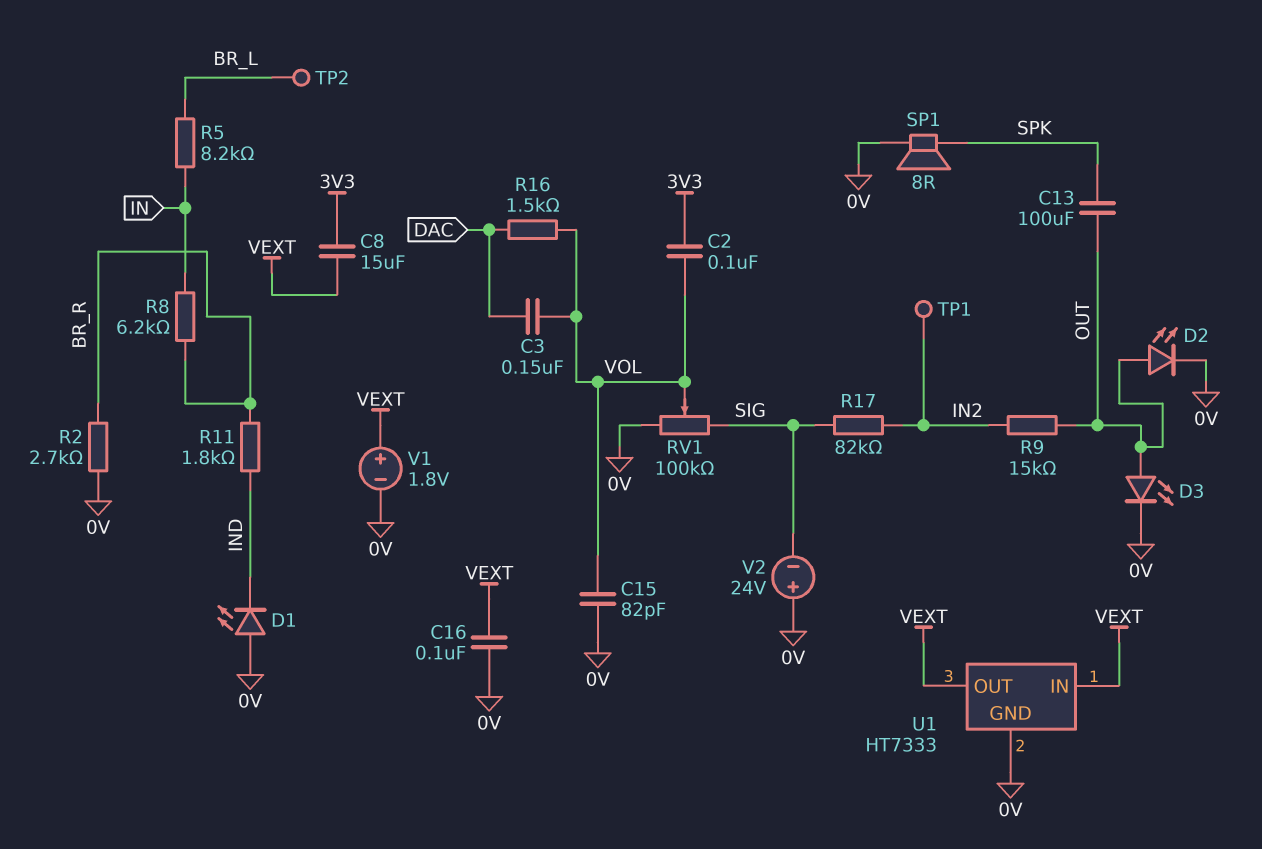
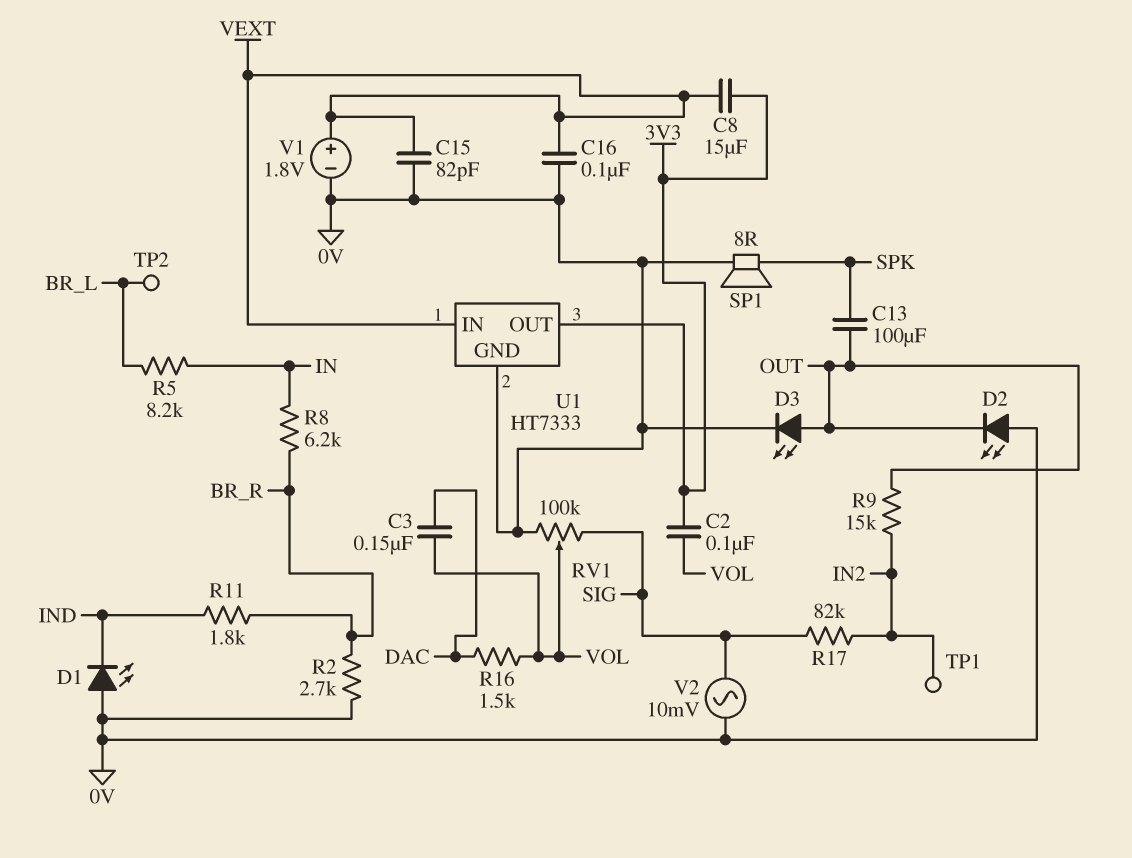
C15: 82pF (0V, VOL) -> 82pF (0V, VEXT)
D2: LED (A OUT, K 0V) -> LED (A 0V, K OUT)
U1 pin OUT: VEXT -> 3V3
V2: 24V (plus 0V, minus SIG) -> AC 10mV (0V, SIG)

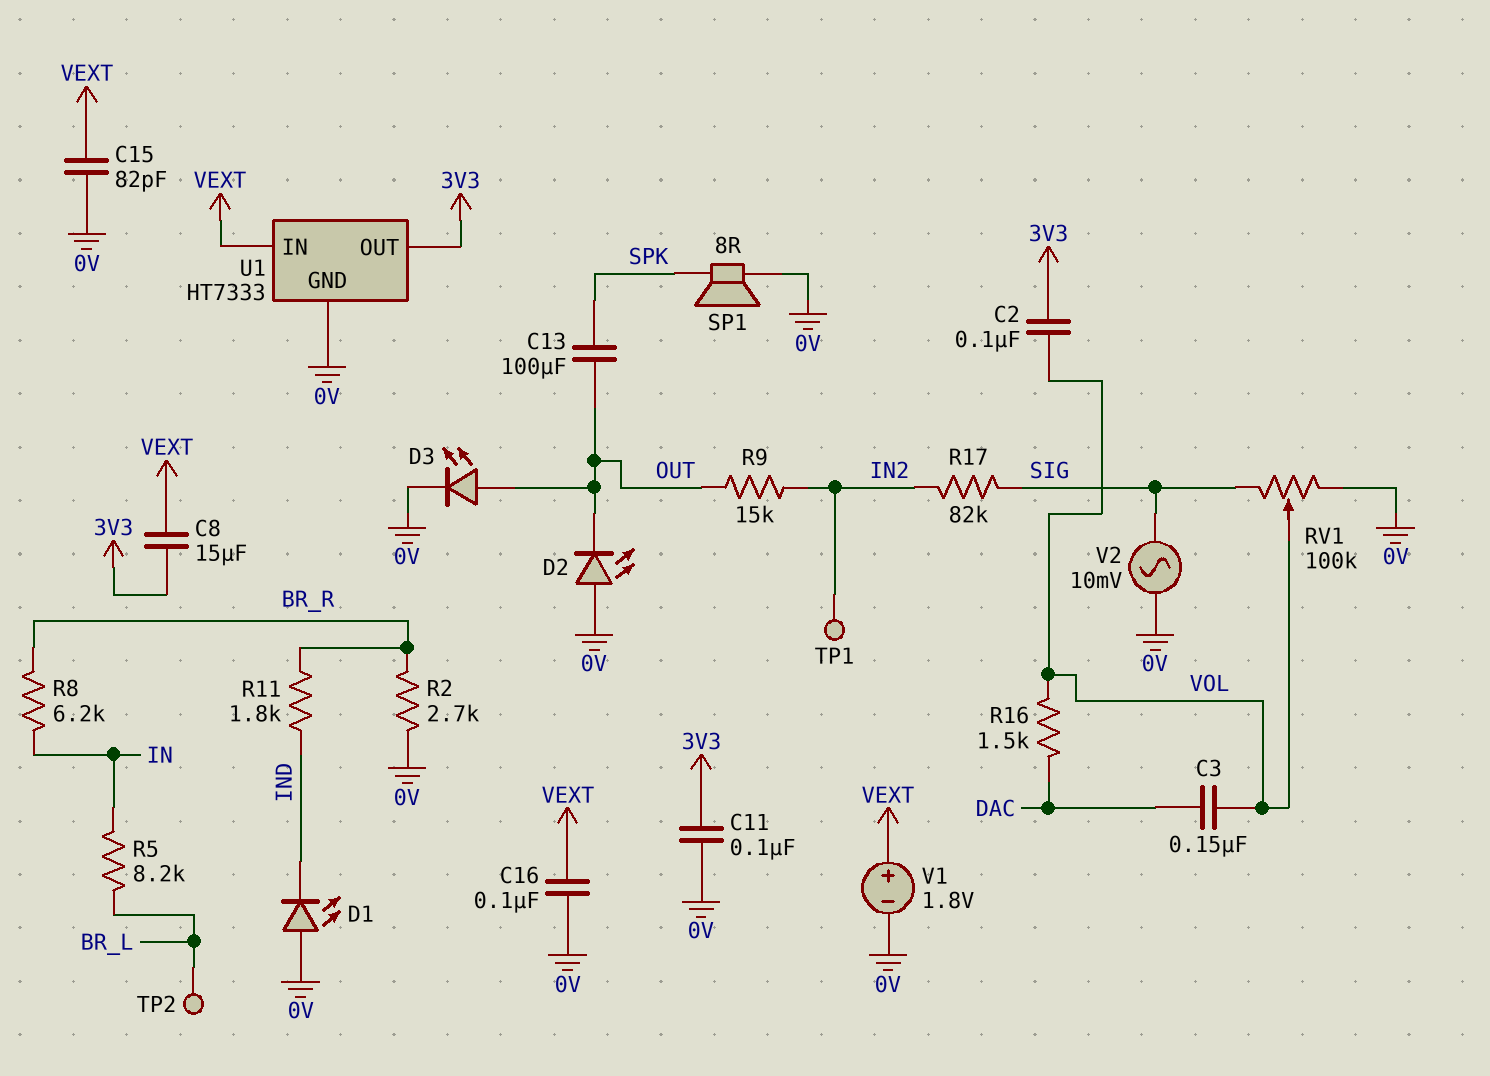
C11: none -> 100nF (0V, 3V3)

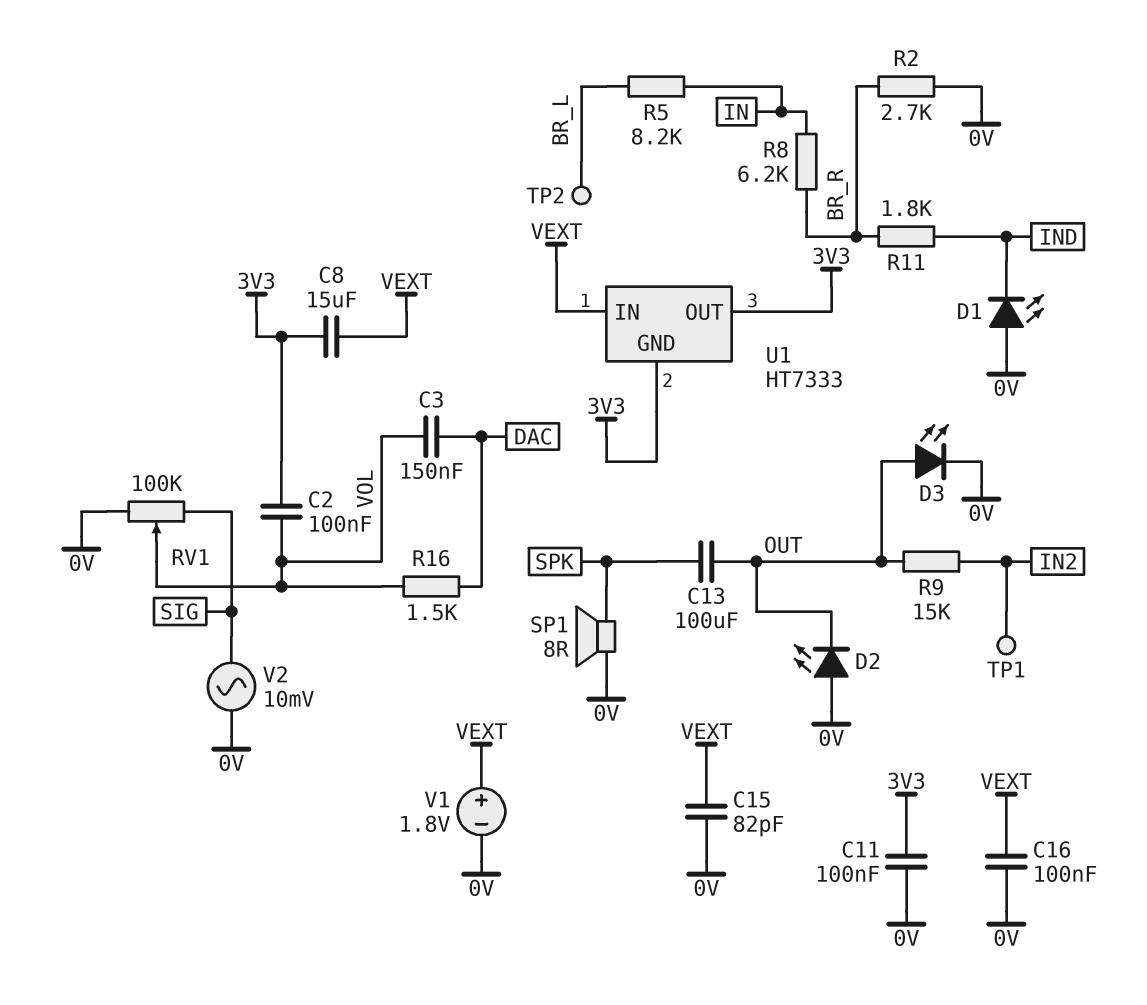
R17: 82k (IN2, SIG) -> none
U1 pin GND: 0V -> 3V3

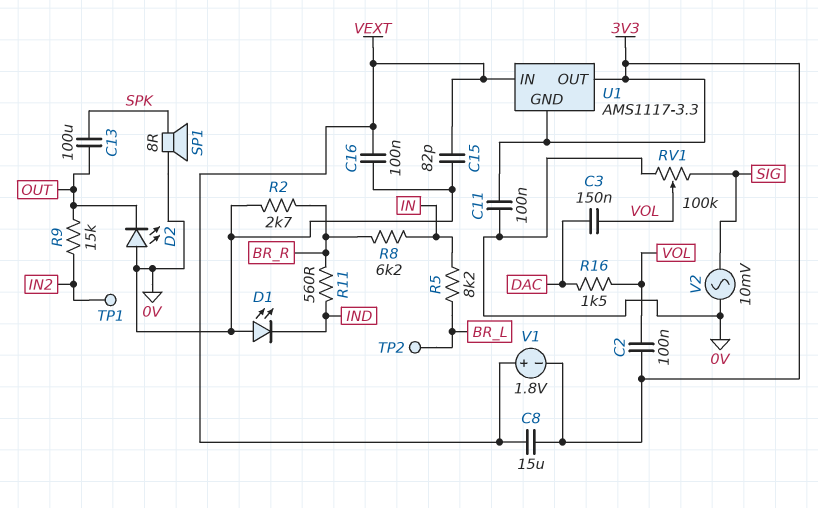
D3: LED (A OUT, K 0V) -> none
R11: 1.8k (BR_R, IND) -> 560 (BR_R, IND)
U1: HT7333 -> AMS1117-3.3
V1: 1.8V (plus VEXT, minus 0V) -> 1.8V (plus VEXT, minus 3V3)

